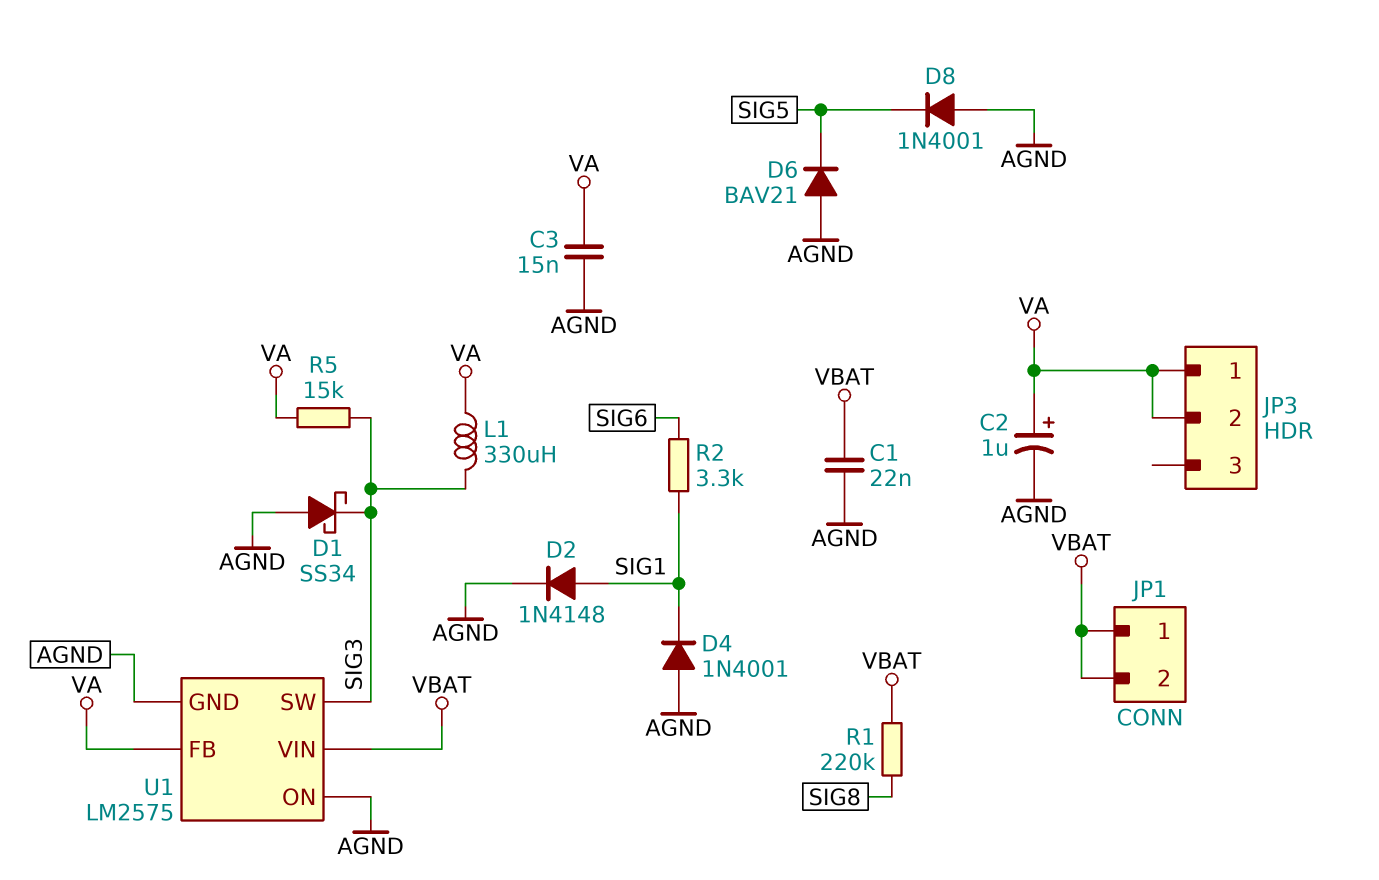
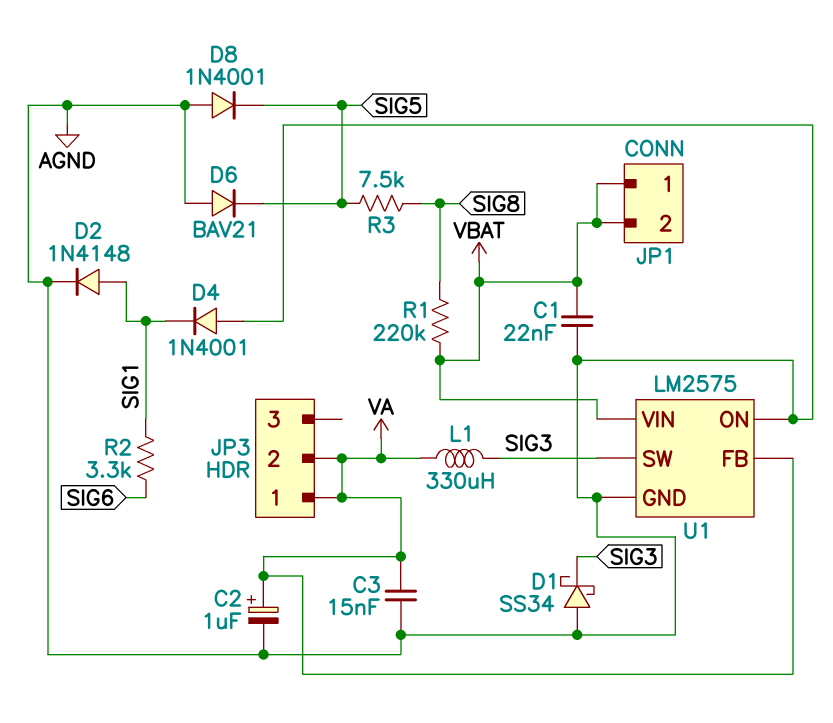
R3: none -> 7.5k (SIG5, SIG8)
R5: 15k (SIG3, VA) -> none

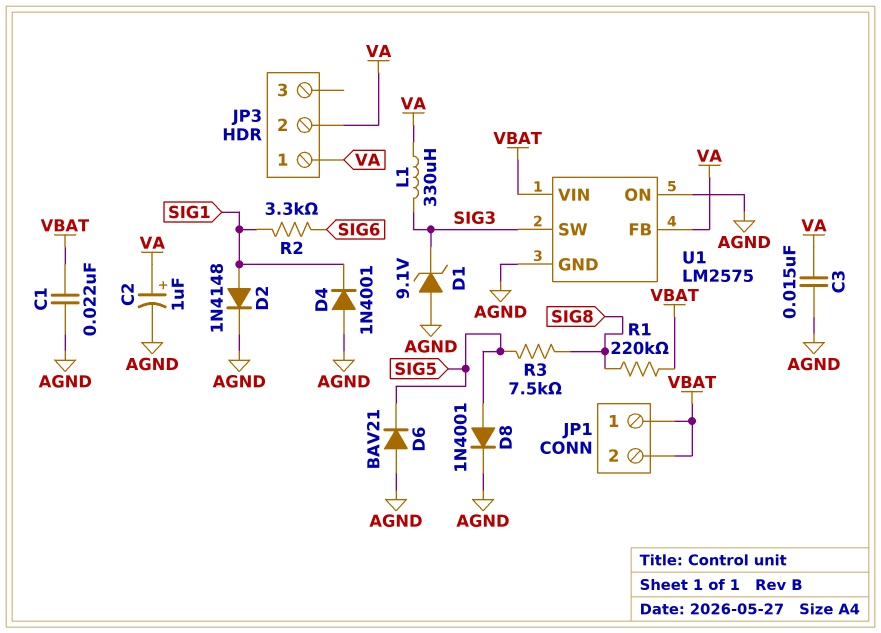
D1: schottky SS34 (A AGND, K SIG3) -> zener 9.1V (A AGND, K SIG3)
D8: diode 1N4001 (A AGND, K SIG5) -> diode 1N4001 (A SIG5, K AGND)

